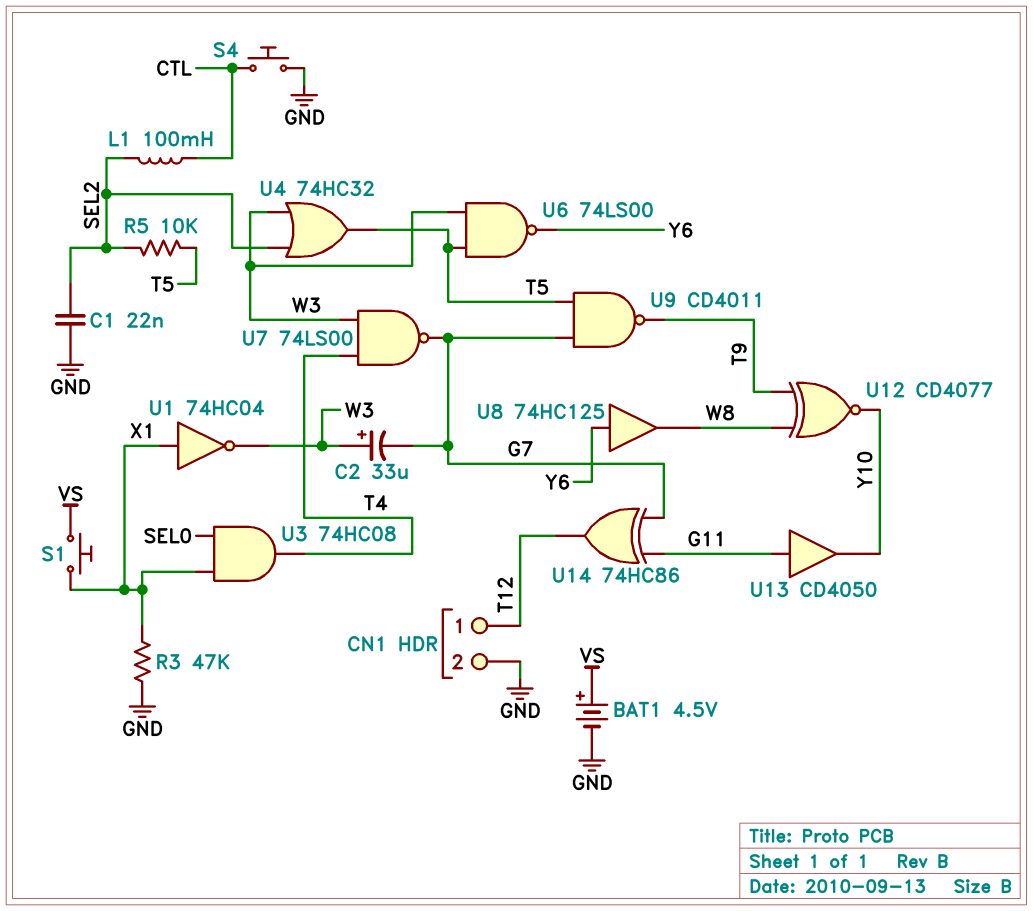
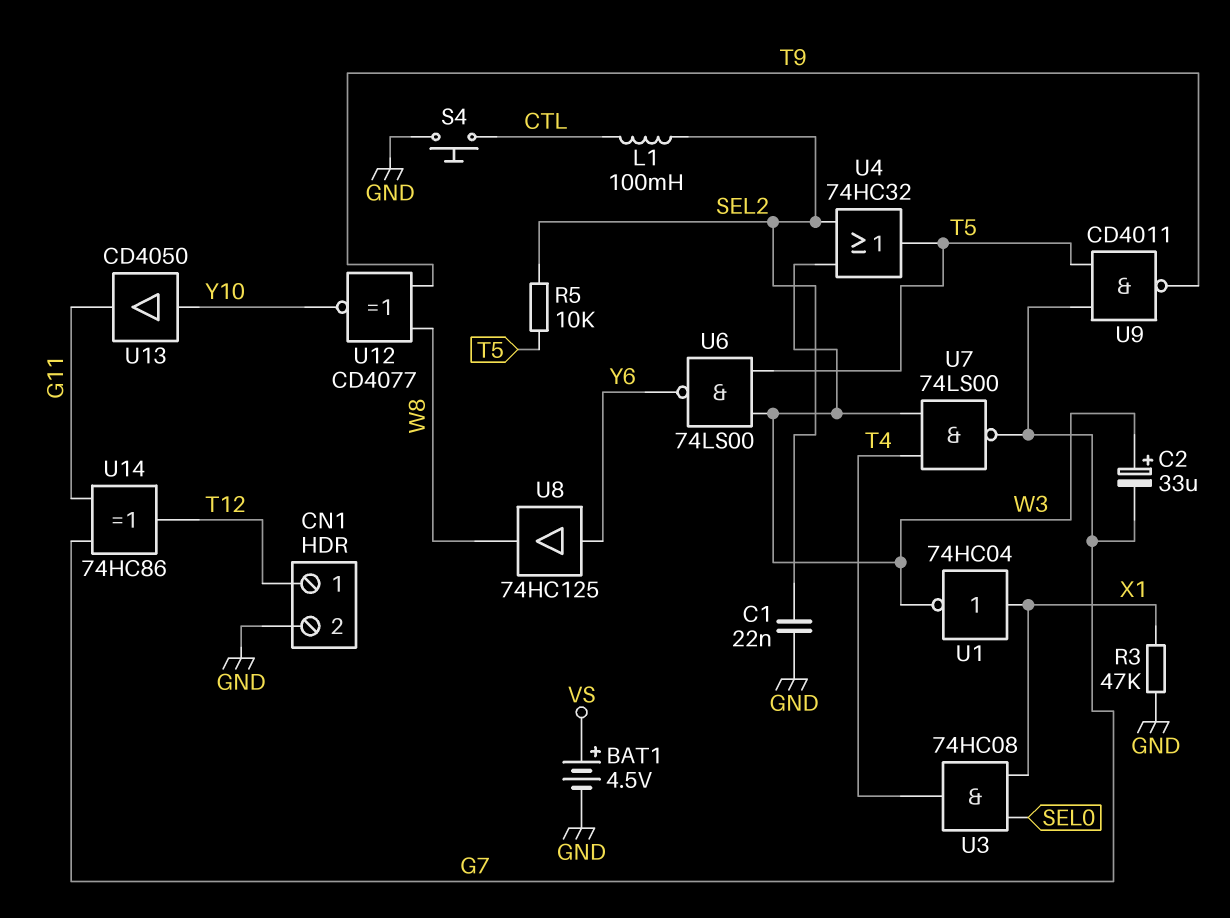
S1: button (VS, X1) -> none
U13: buffer CD4050 (in G11, out Y10) -> buffer CD4050 (in Y10, out G11)

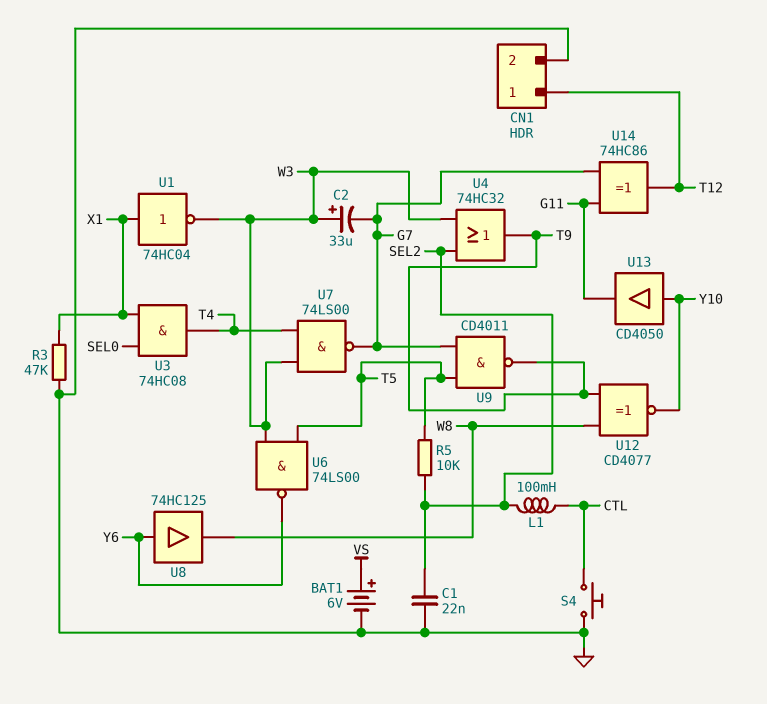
BAT1: 4.5V (plus VS, minus GND) -> 6V (plus VS, minus GND)
U4: OR 74HC32 (in SEL2, in W3, out T5) -> OR 74HC32 (in SEL2, in W3, out T9)

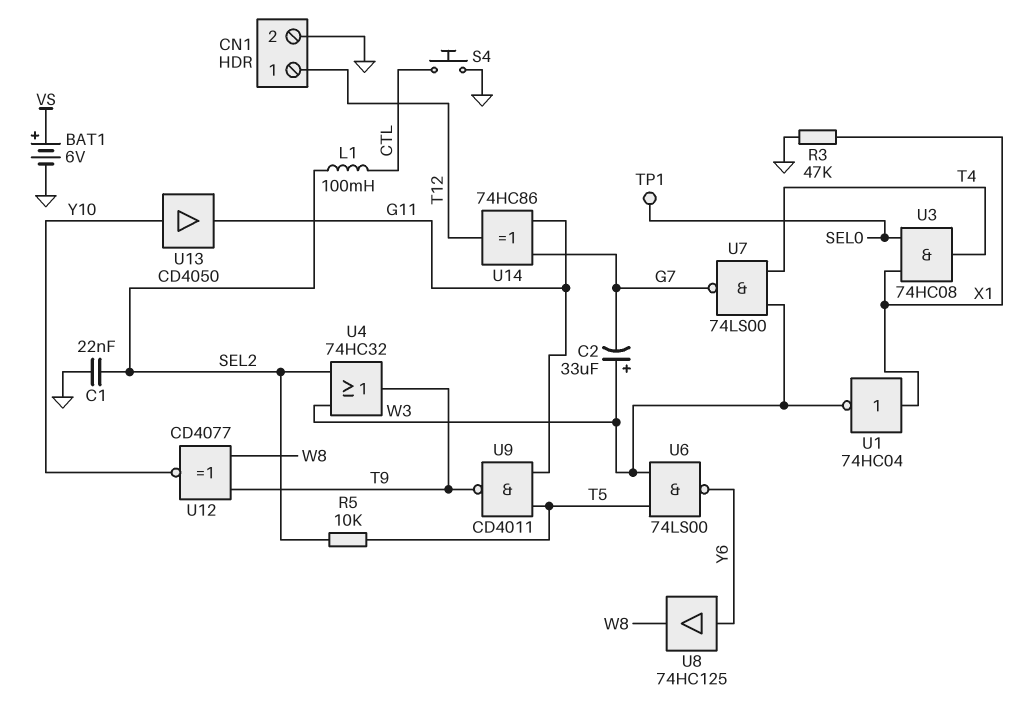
TP1: none -> test point (SEL0)
U9: NAND CD4011 (in G7, in T5, out T9) -> NAND CD4011 (in G11, in T5, out T9)

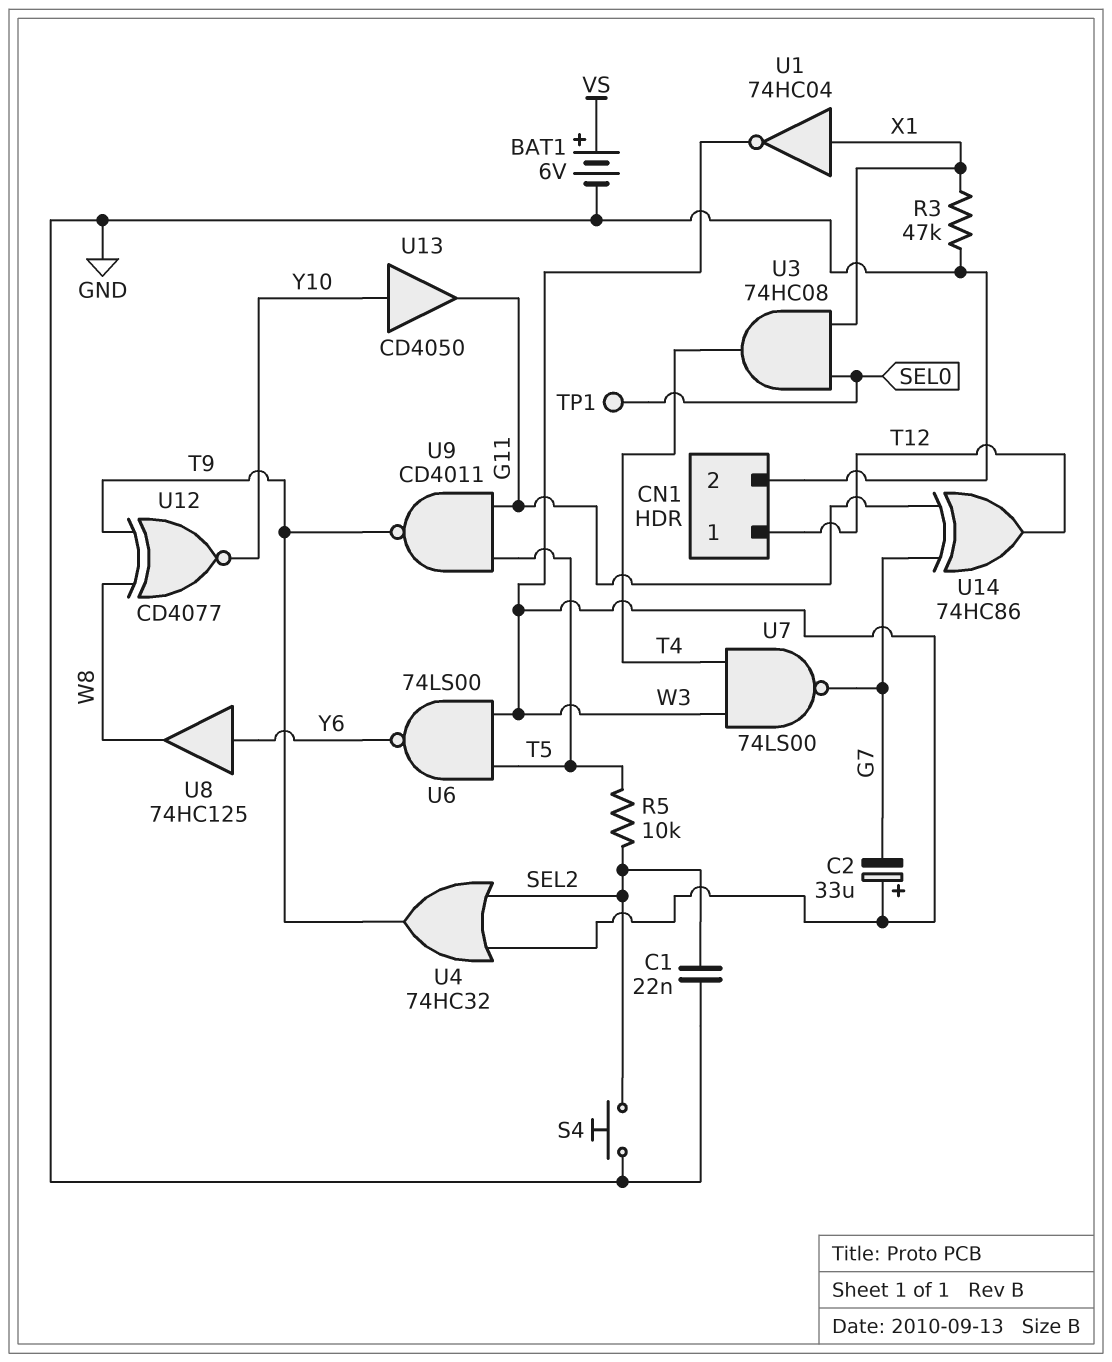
L1: 100mH (CTL, SEL2) -> none
S4: button (CTL, GND) -> button (GND, SEL2)

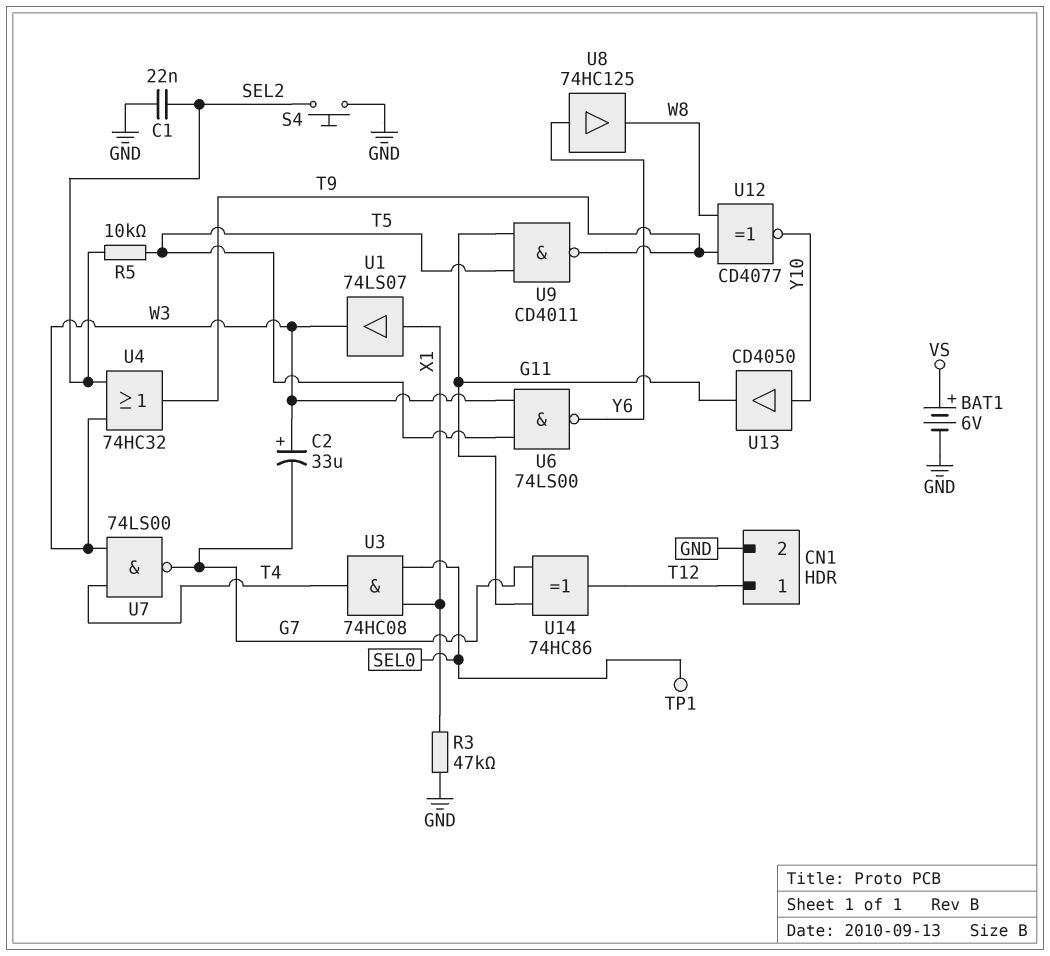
U1: NOT 74HC04 (in X1, out W3) -> buffer 74LS07 (in X1, out W3)

